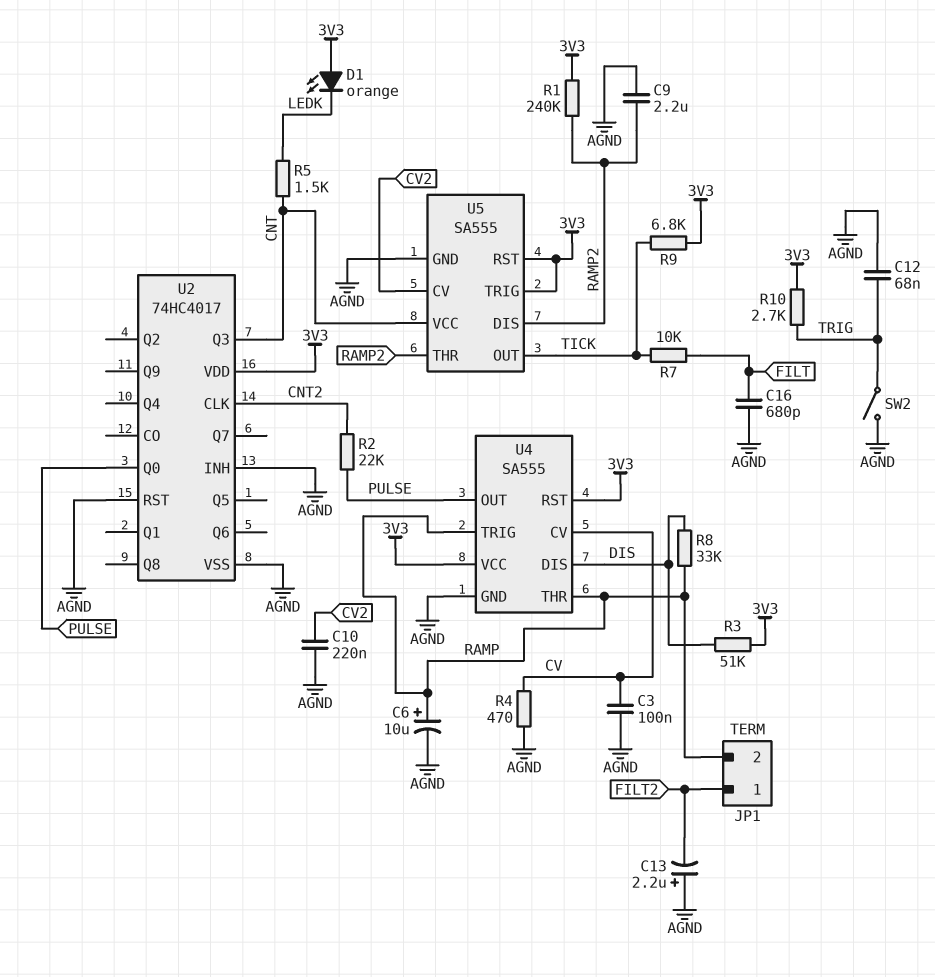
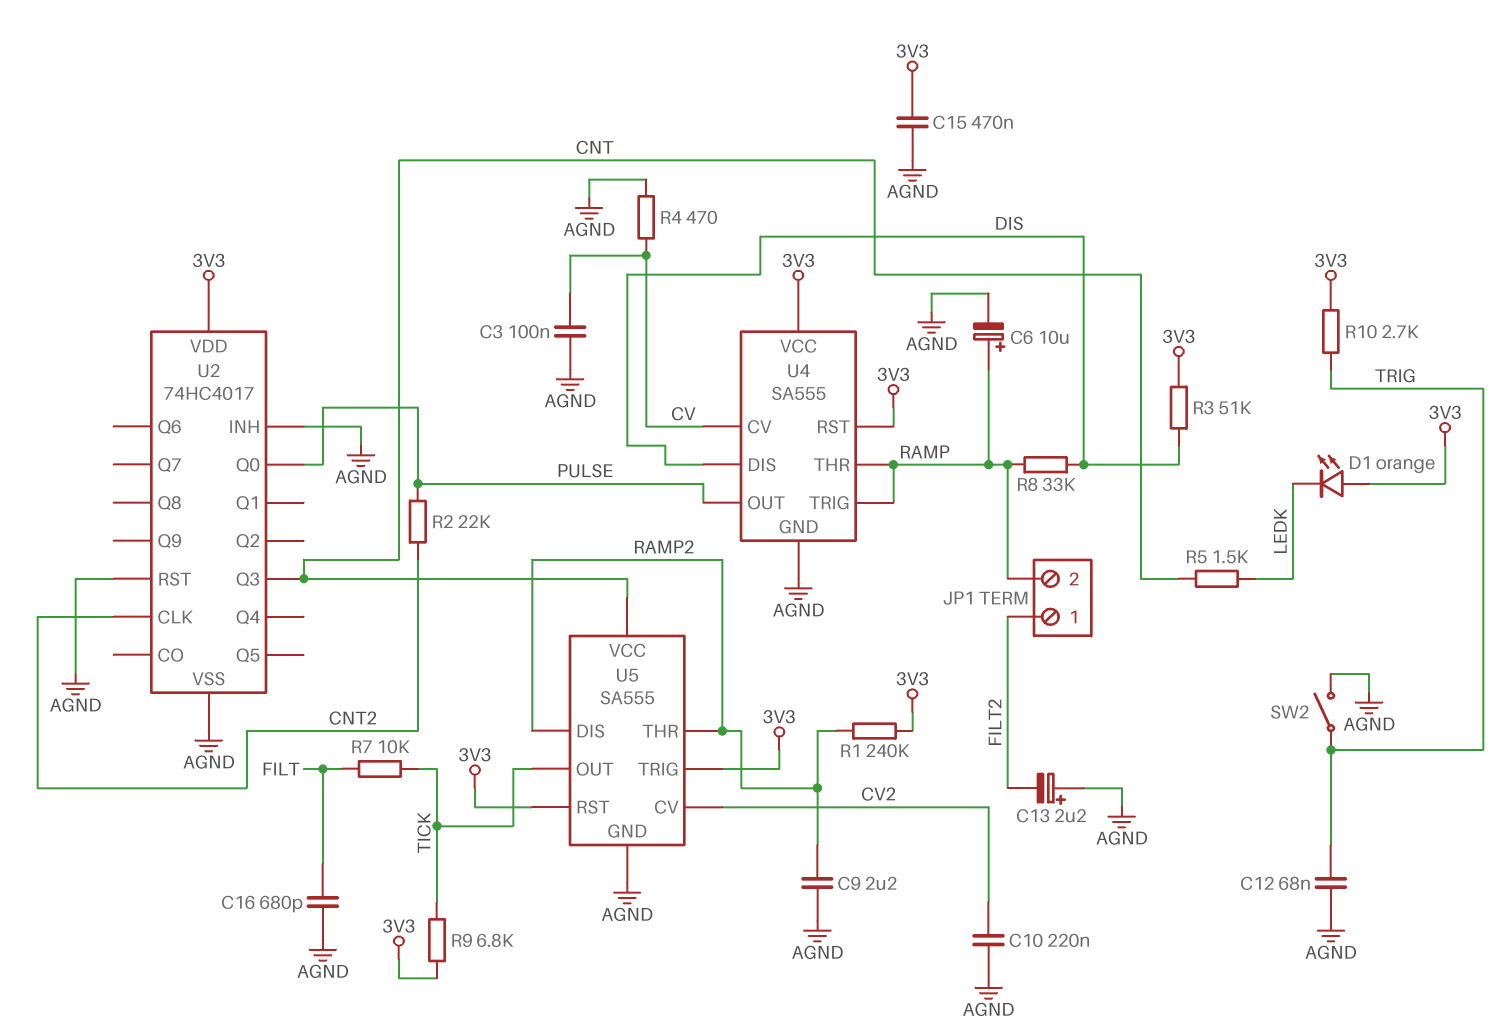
C15: none -> 470nF (3V3, AGND)

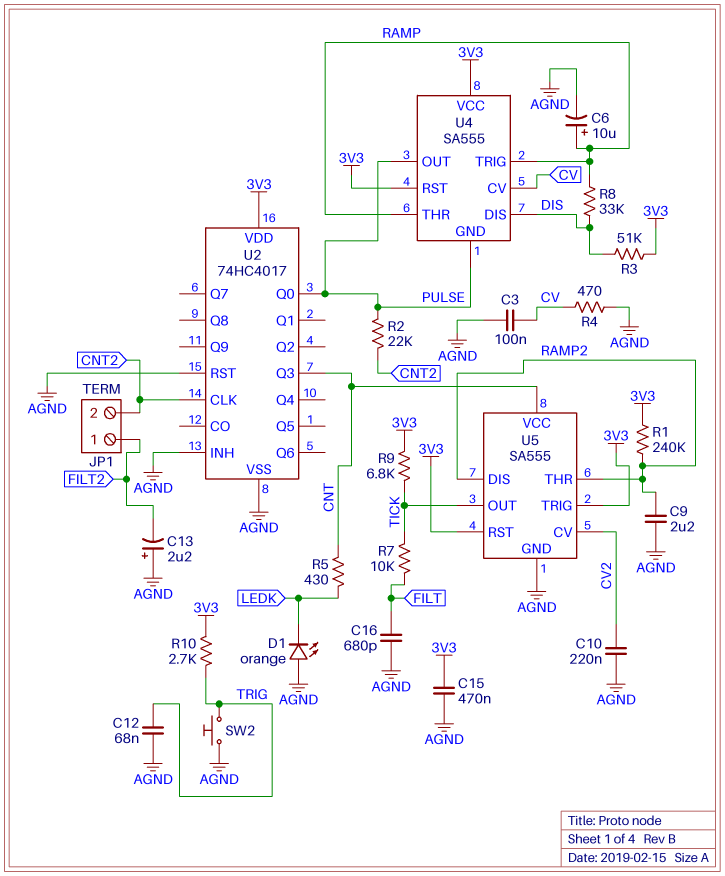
D1: LED orange (A 3V3, K LEDK) -> LED orange (A AGND, K LEDK)
JP1 pin 2: RAMP -> CNT2
R5: 1.5k (CNT, LEDK) -> 430 (CNT, LEDK)
SW2: switch (AGND, TRIG) -> button (AGND, TRIG)
U4 pin GND: AGND -> PULSE

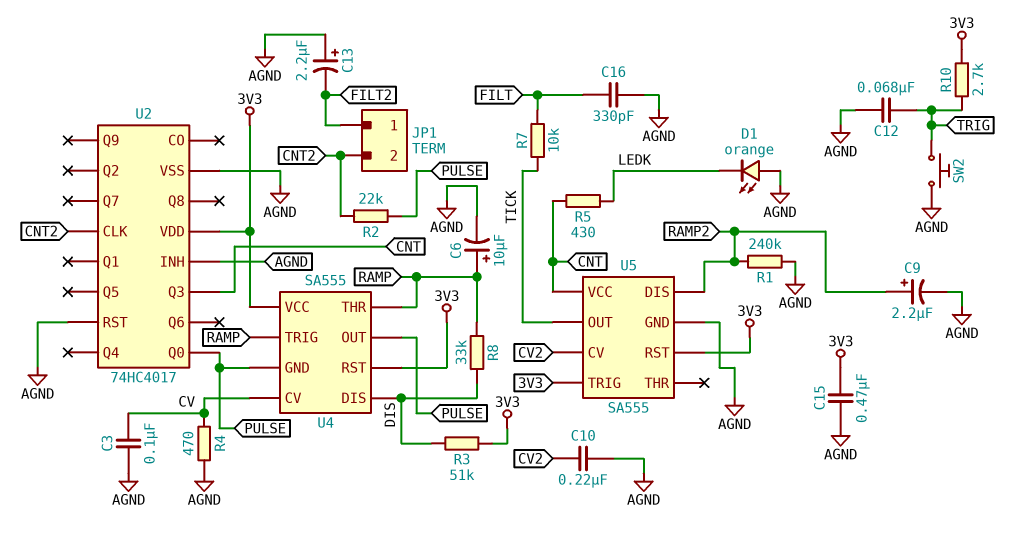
C9: 2.2uF (AGND, RAMP2) -> 2.2uF (plus RAMP2, minus AGND)
C16: 680pF (AGND, FILT) -> 330pF (AGND, FILT)
R1: 240k (3V3, RAMP2) -> 240k (AGND, RAMP2)
R9: 6.8k (3V3, TICK) -> none
U5 pin THR: RAMP2 -> none

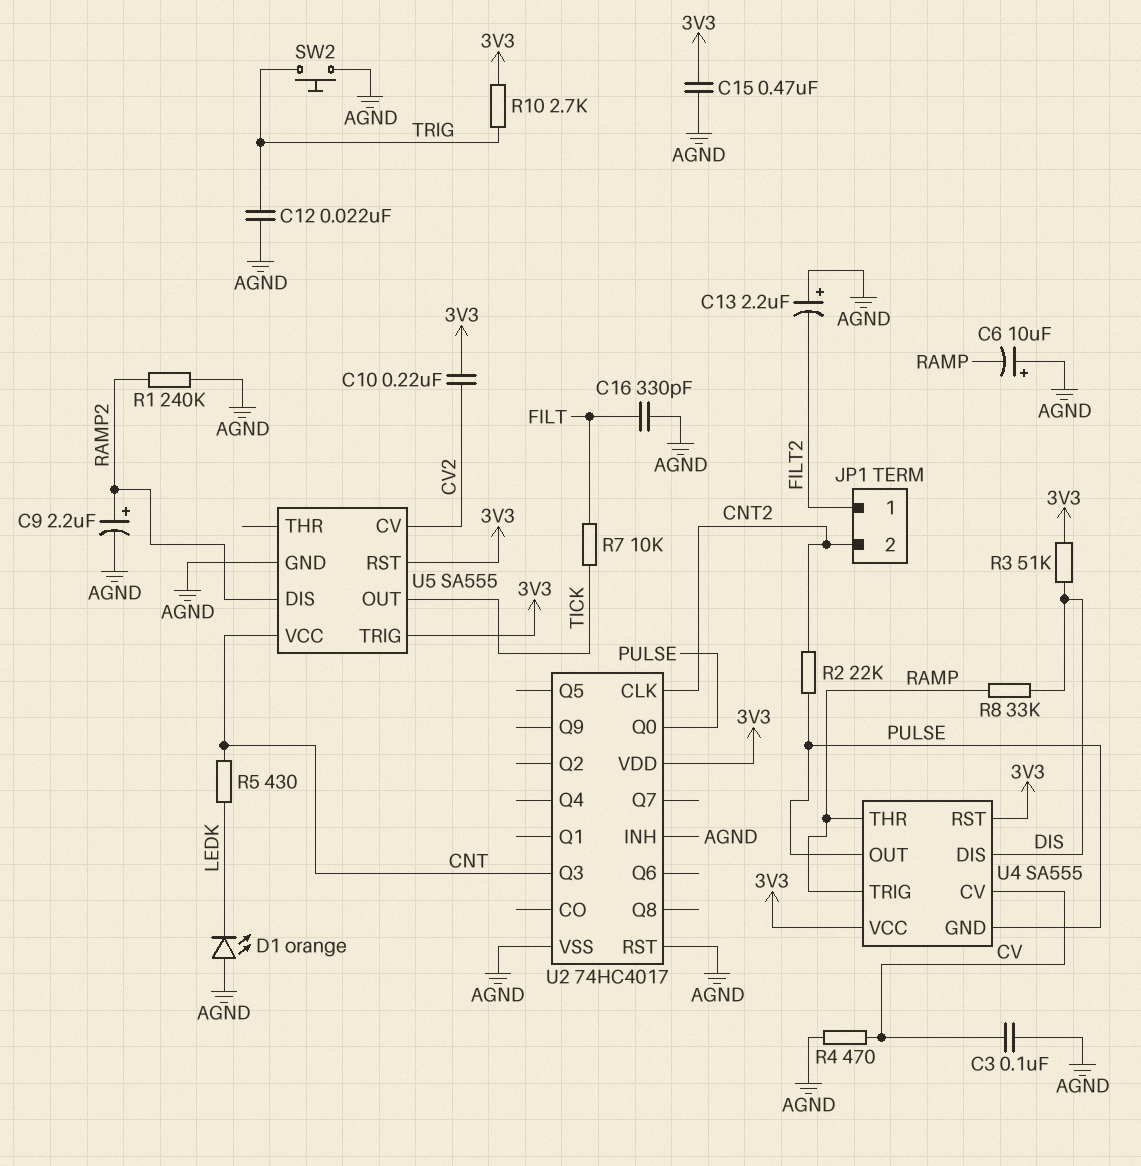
C6: 10uF (plus RAMP, minus AGND) -> 10uF (plus AGND, minus RAMP)
C10: 220nF (AGND, CV2) -> 220nF (3V3, CV2)
C12: 68nF (AGND, TRIG) -> 22nF (AGND, TRIG)

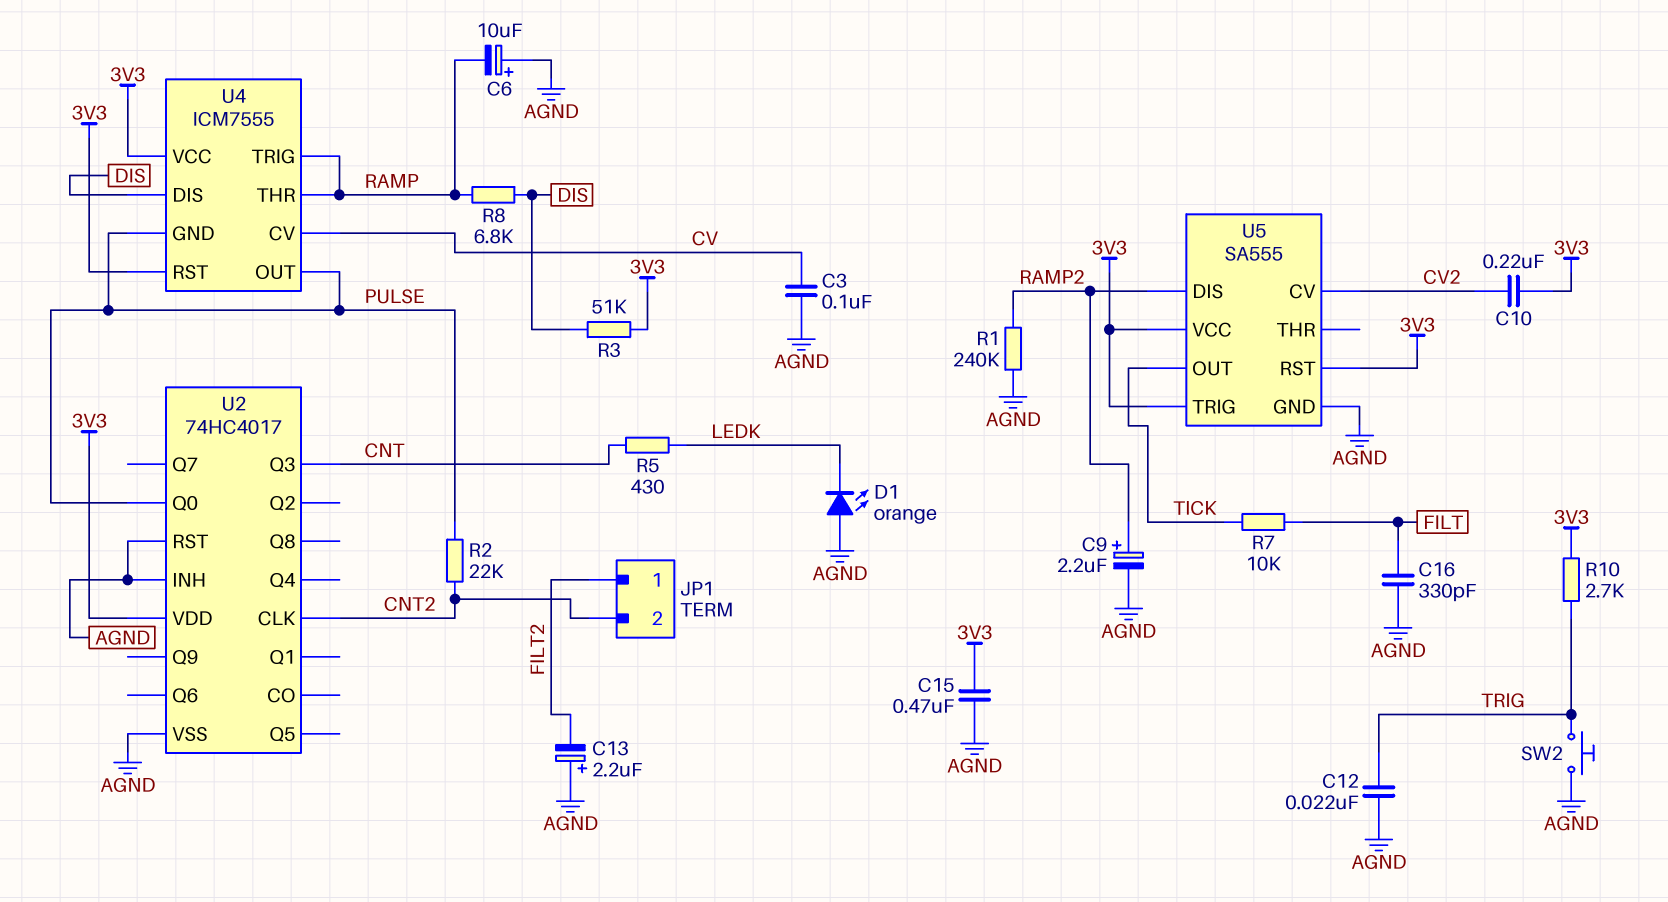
R4: 470 (AGND, CV) -> none
R8: 33k (DIS, RAMP) -> 6.8k (DIS, RAMP)
U4: SA555 -> ICM7555
U5 pin VCC: CNT -> 3V3

